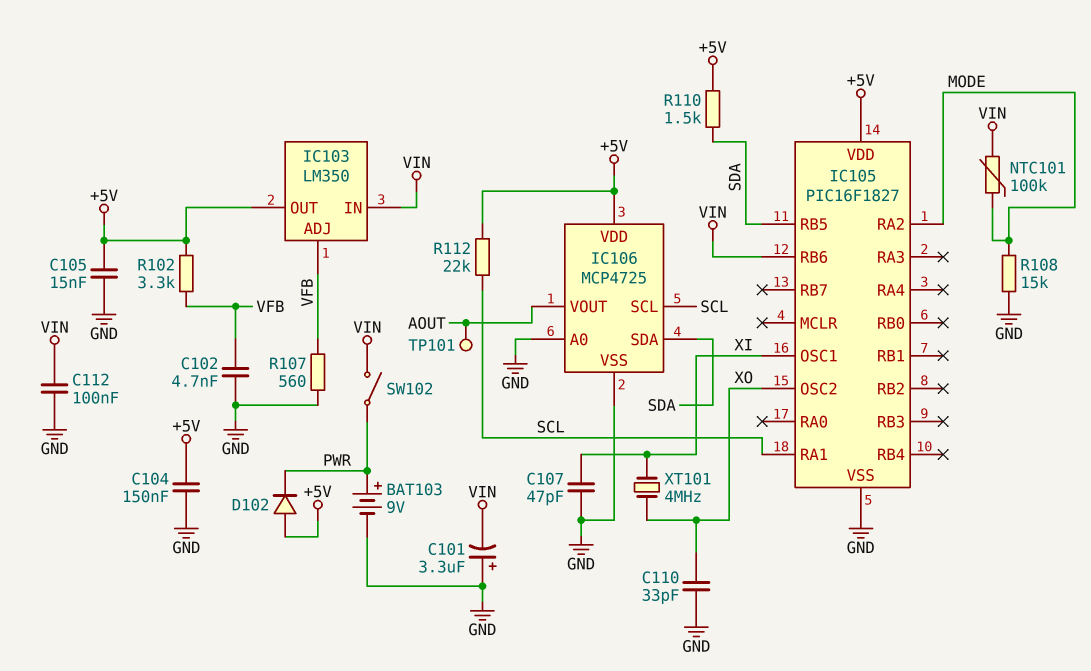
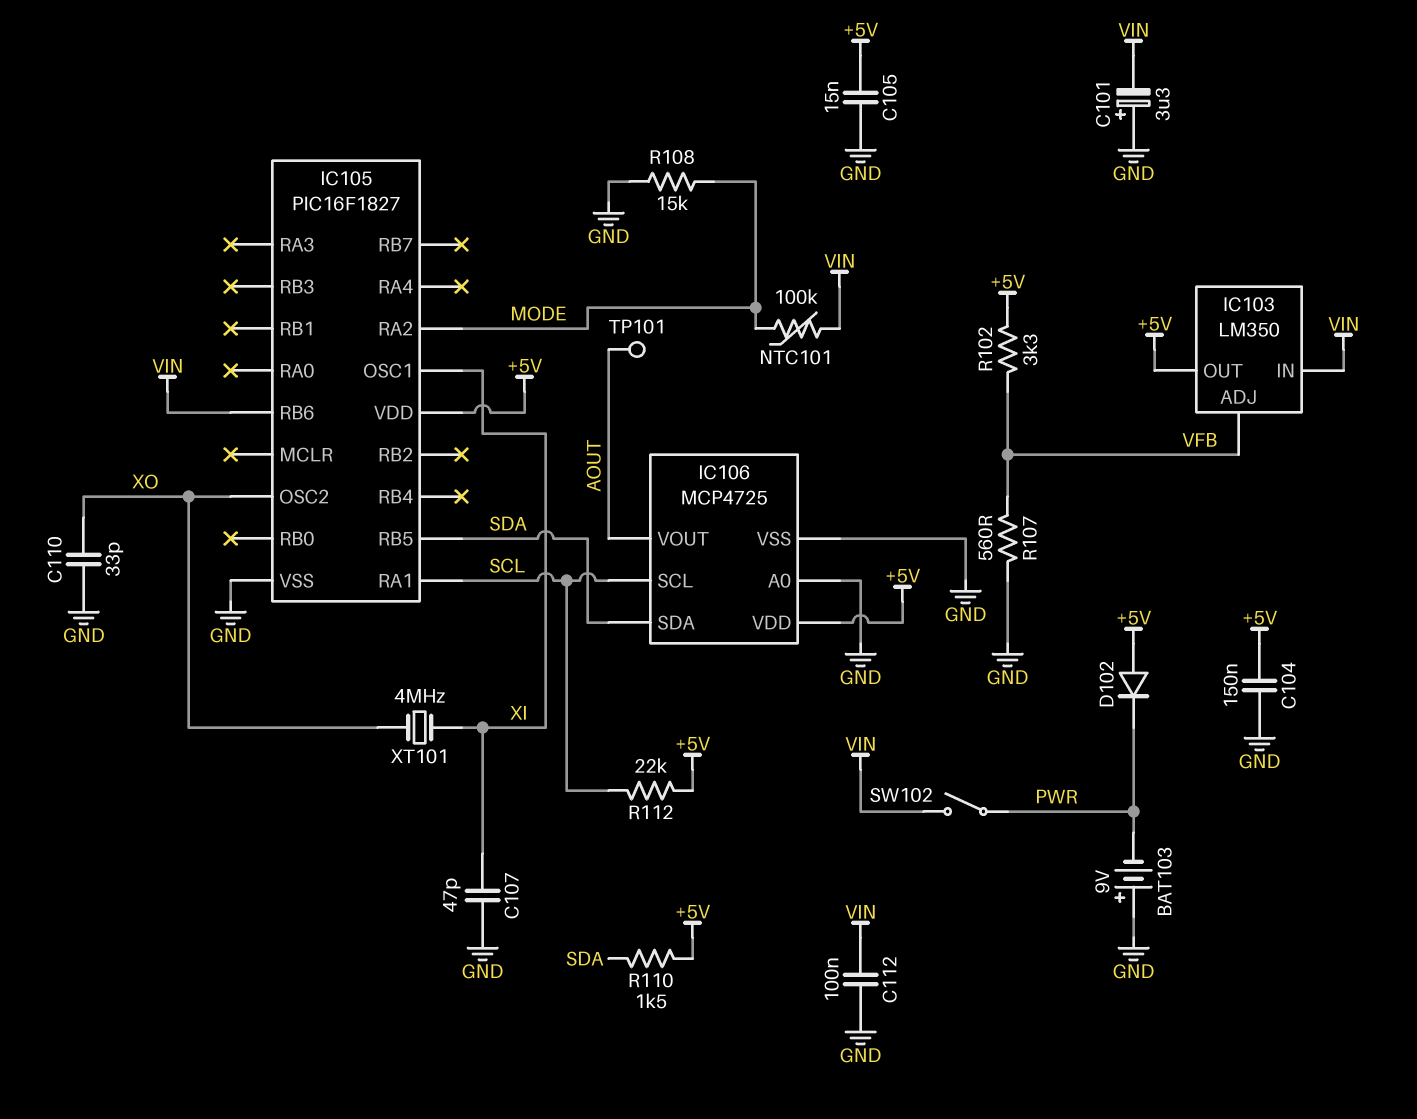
BAT103: 9V (plus PWR, minus GND) -> 9V (plus GND, minus PWR)
C102: 4.7nF (GND, VFB) -> none

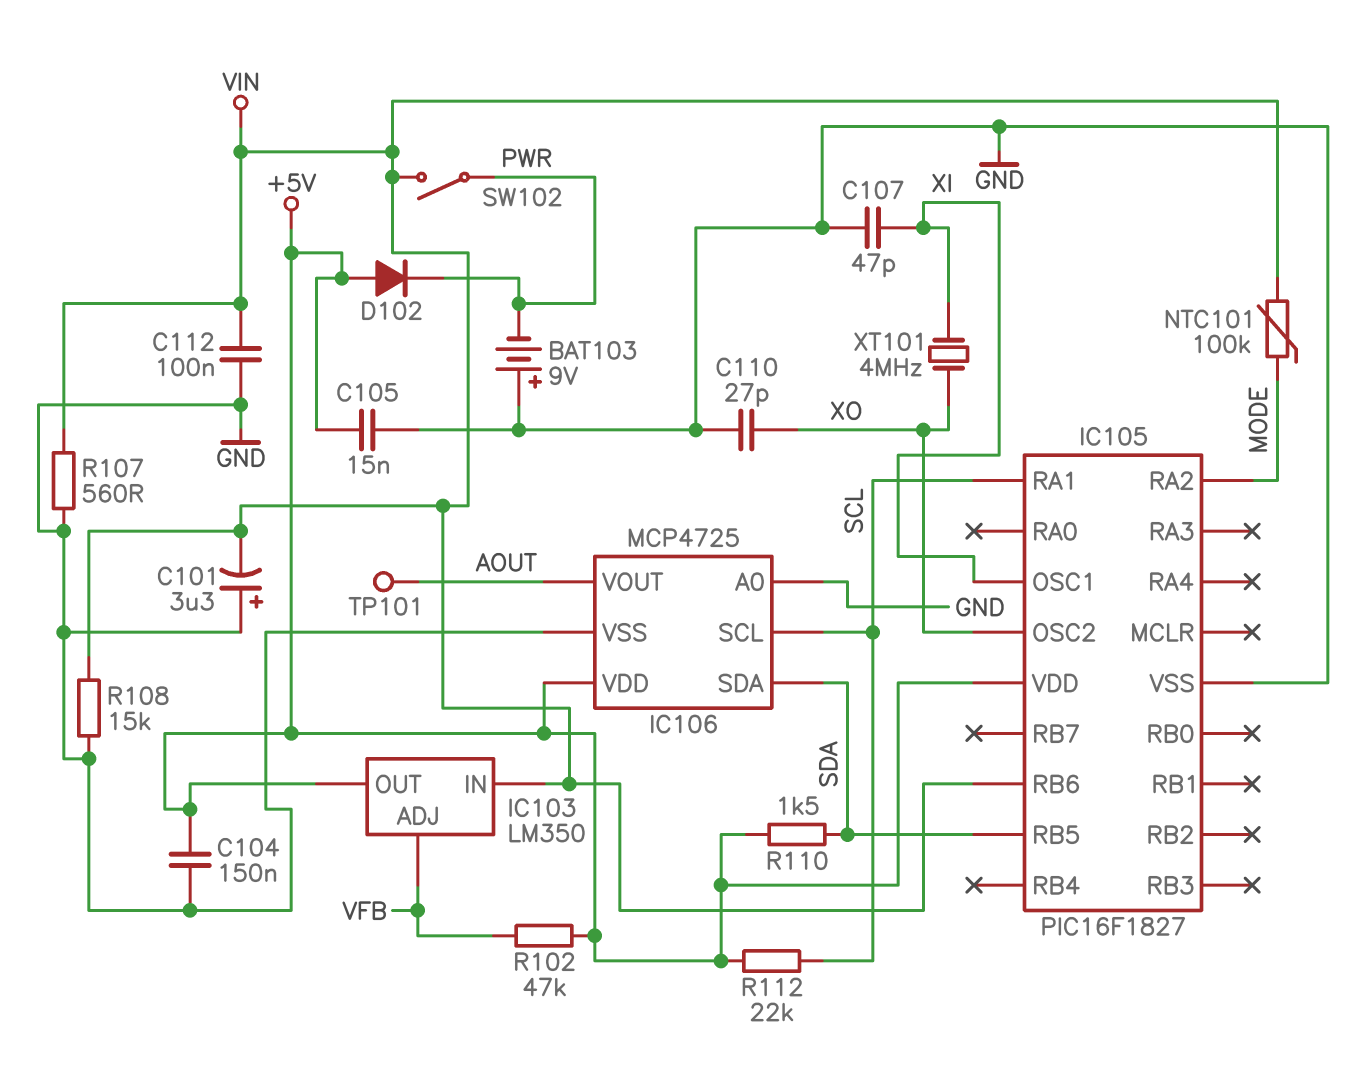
C110: 33pF (GND, XO) -> 27pF (GND, XO)
R102: 3.3k (+5V, VFB) -> 47k (+5V, VFB)
R107: 560 (GND, VFB) -> 560 (GND, VIN)
R108: 15k (GND, MODE) -> 15k (GND, VIN)

